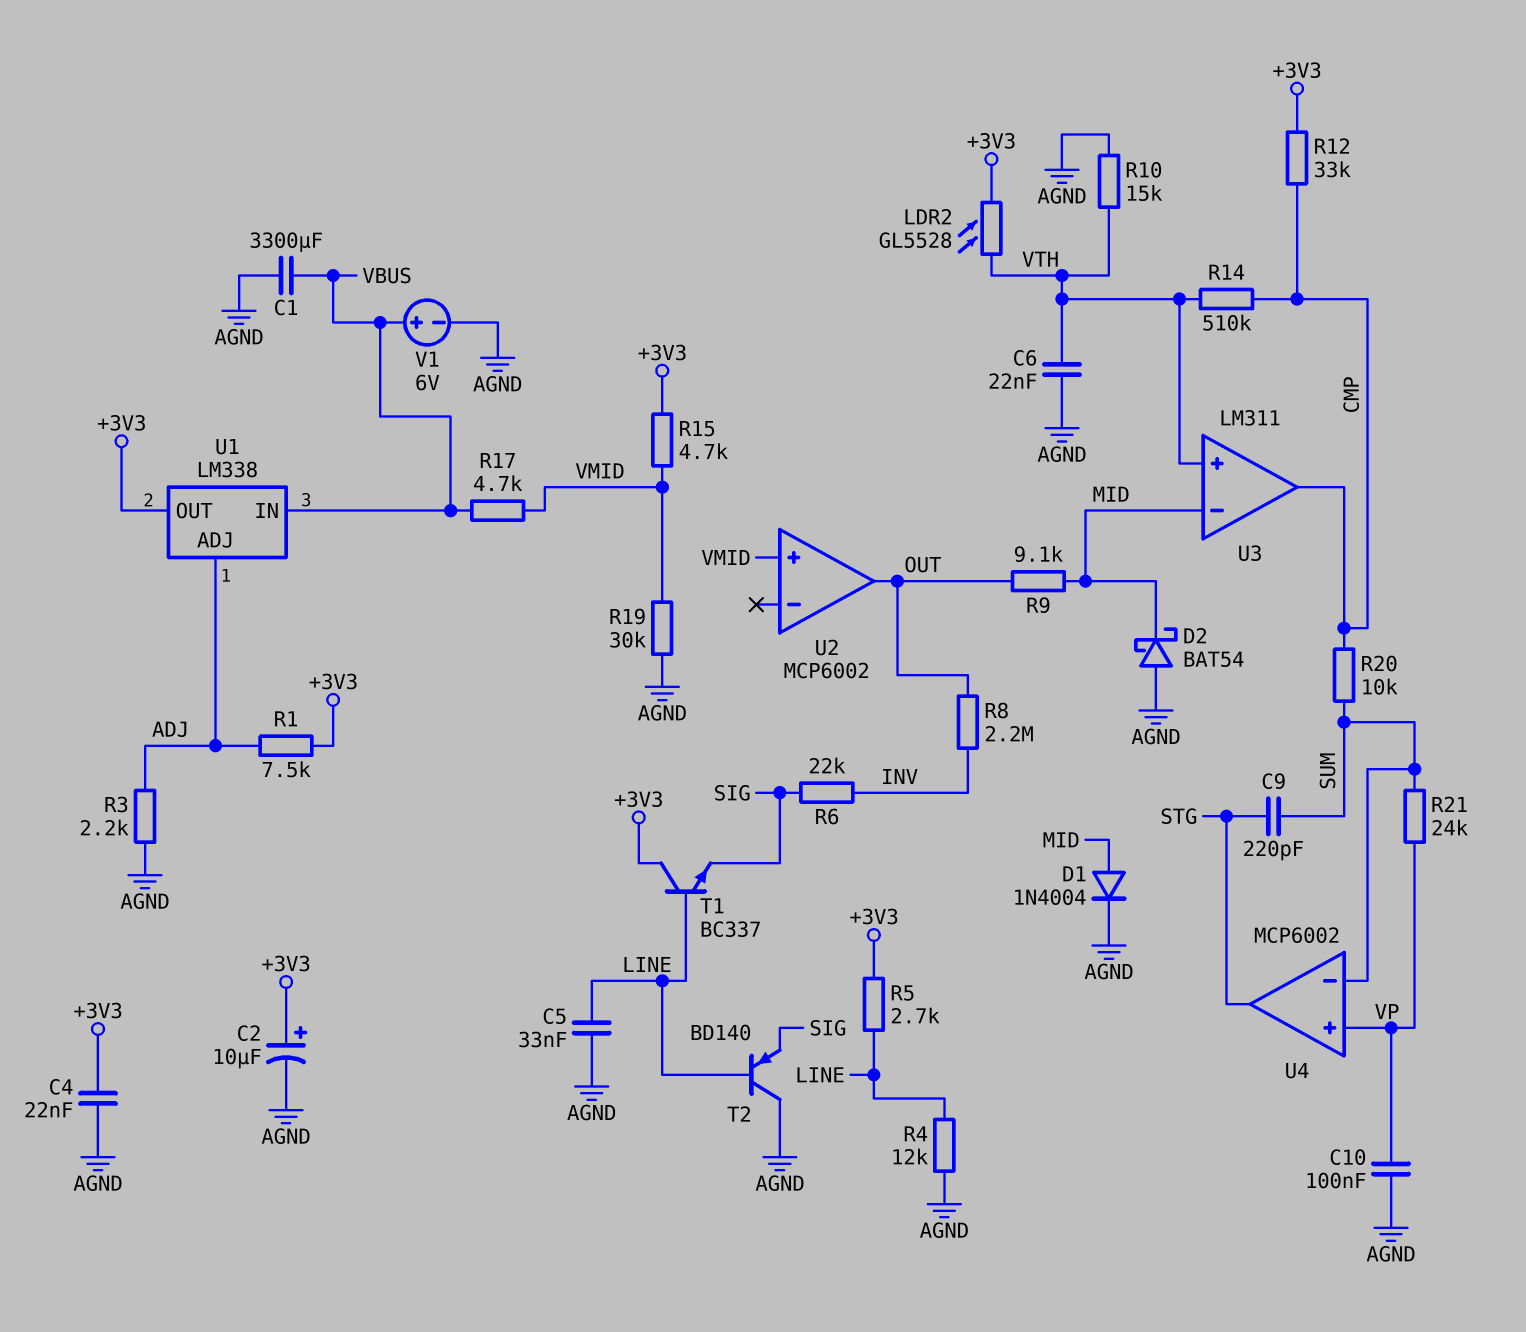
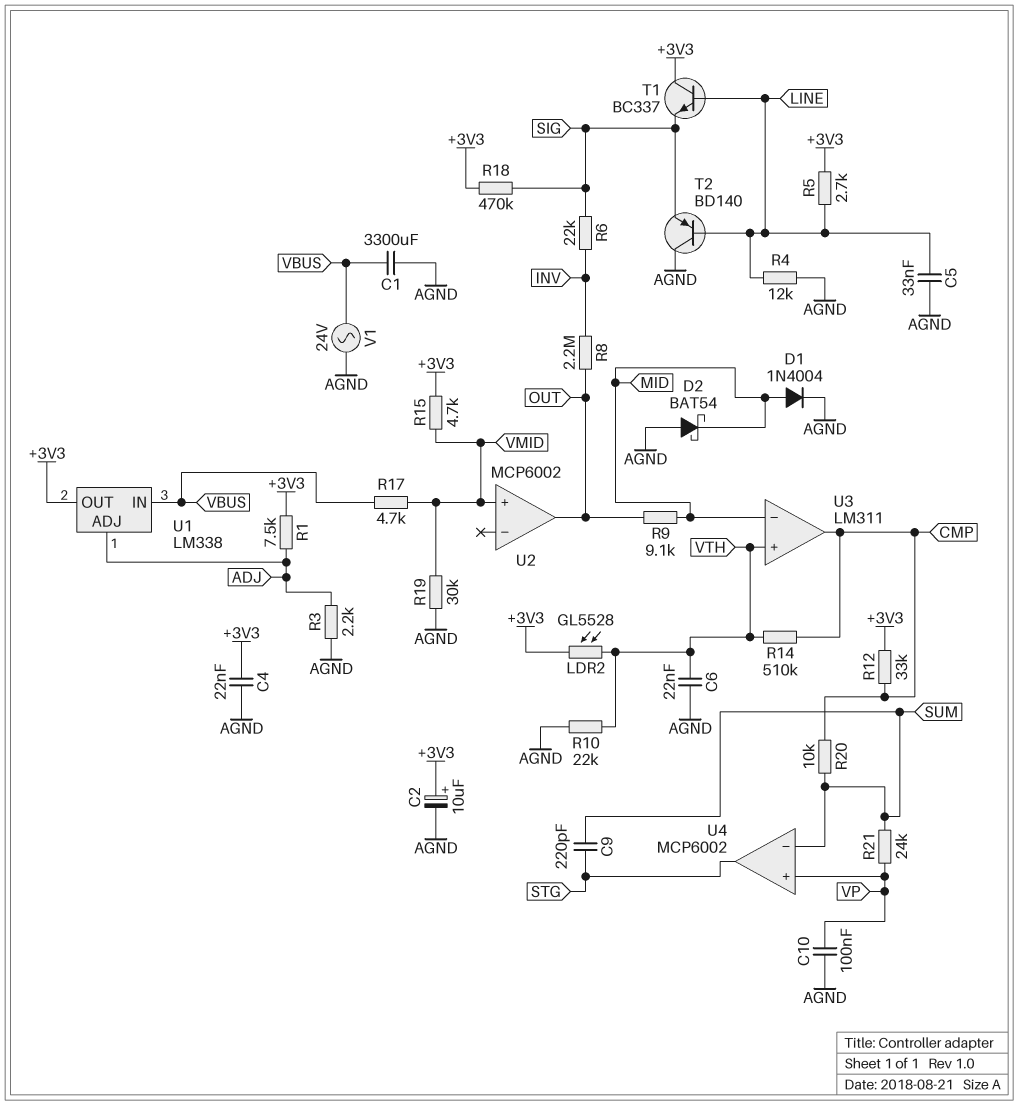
R10: 15k (AGND, VTH) -> 22k (AGND, VTH)
R18: none -> 470k (+3V3, SIG)
V1: 6V (plus VBUS, minus AGND) -> AC 24V (AGND, VBUS)

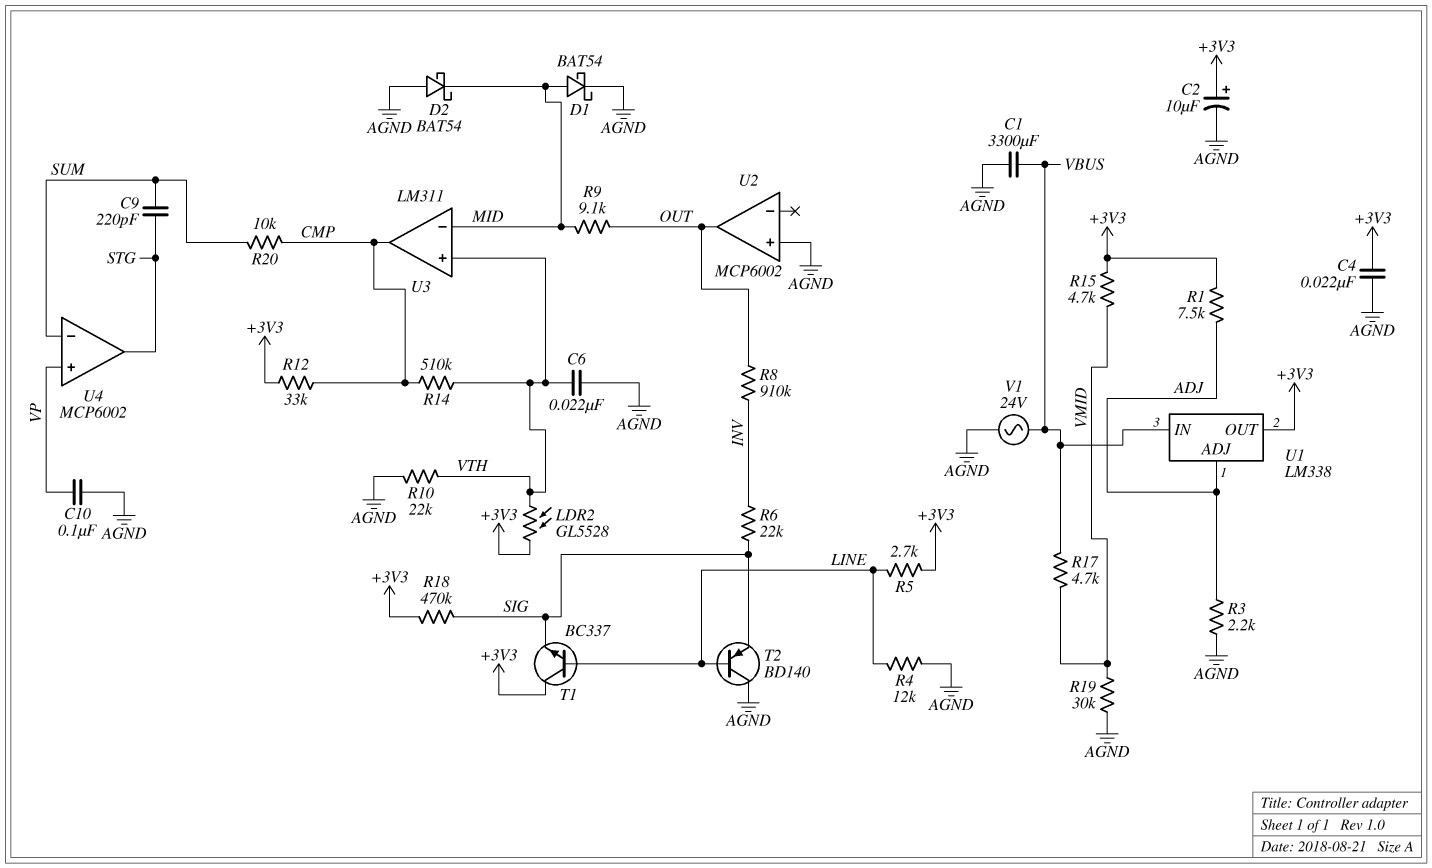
C5: 33nF (AGND, LINE) -> none
D1: diode 1N4004 (A MID, K AGND) -> schottky BAT54 (A MID, K AGND)
R8: 2.2M (INV, OUT) -> 910k (INV, OUT)
R21: 24k (SUM, VP) -> none
U2 pin in+: VMID -> AGND

